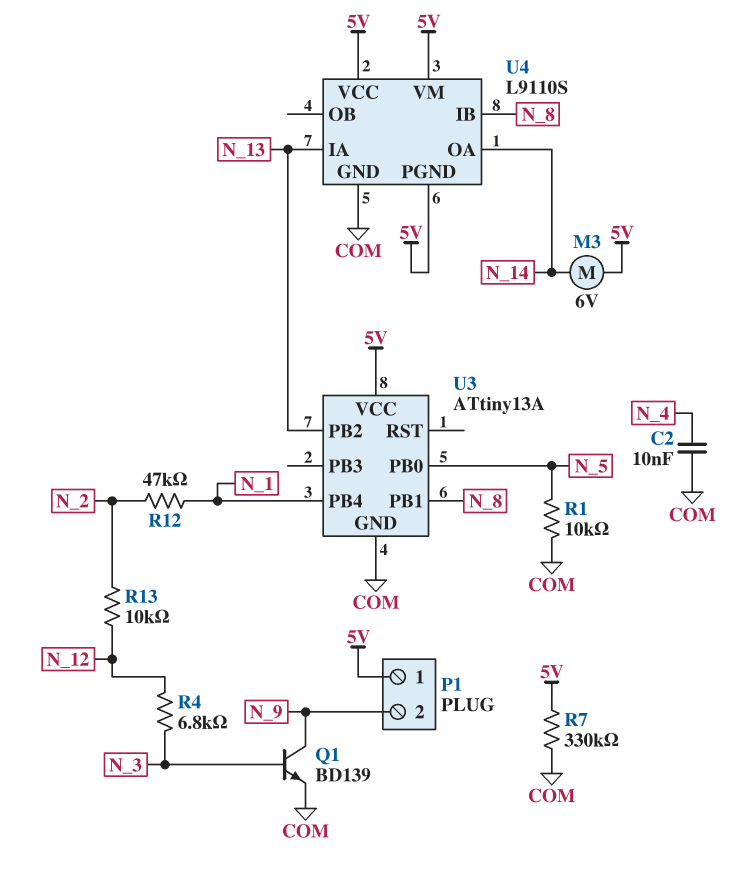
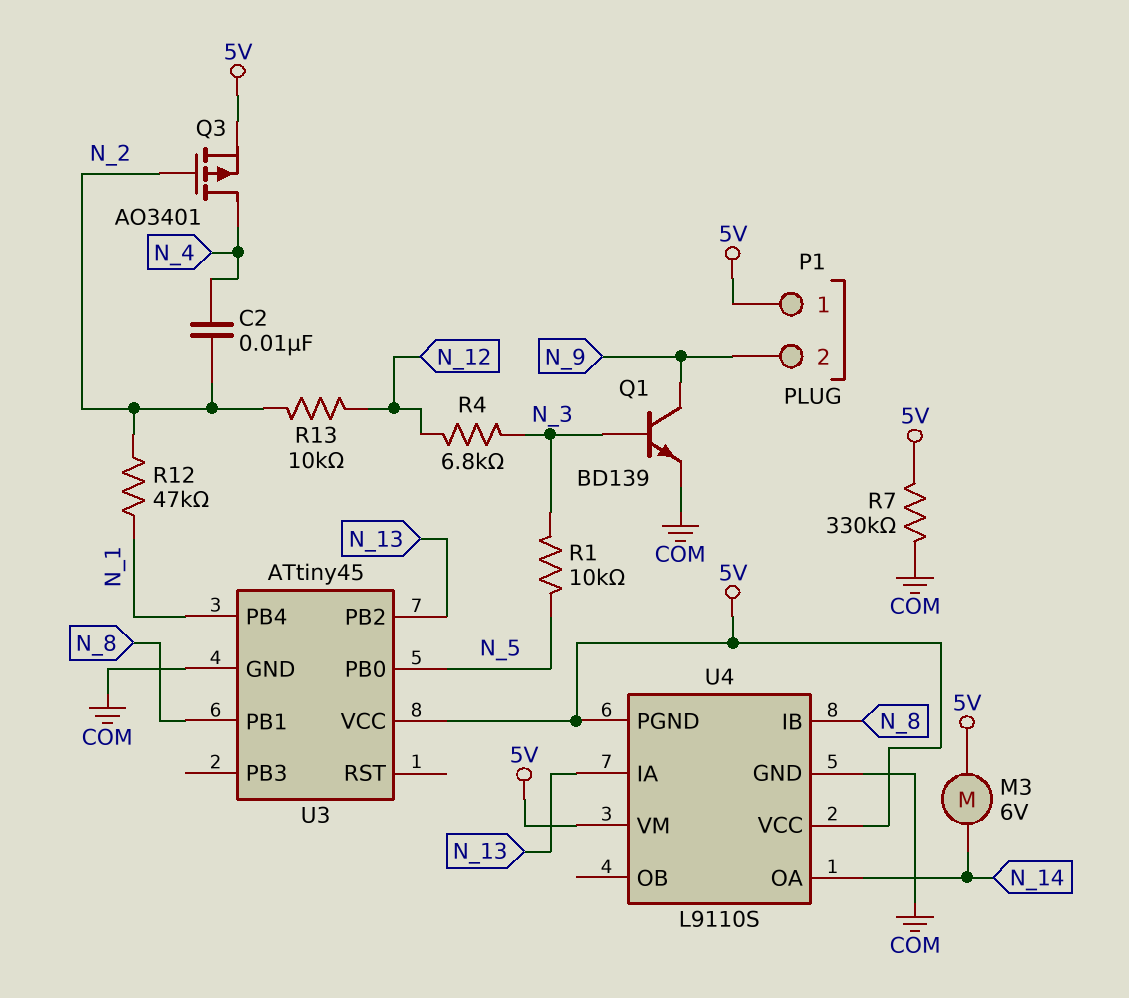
C2: 10nF (COM, N_4) -> 10nF (N_2, N_4)
Q3: none -> PMOS AO3401 (G N_2, D N_4, S 5V)
R1: 10k (COM, N_5) -> 10k (N_3, N_5)
U3: ATtiny13A -> ATtiny45

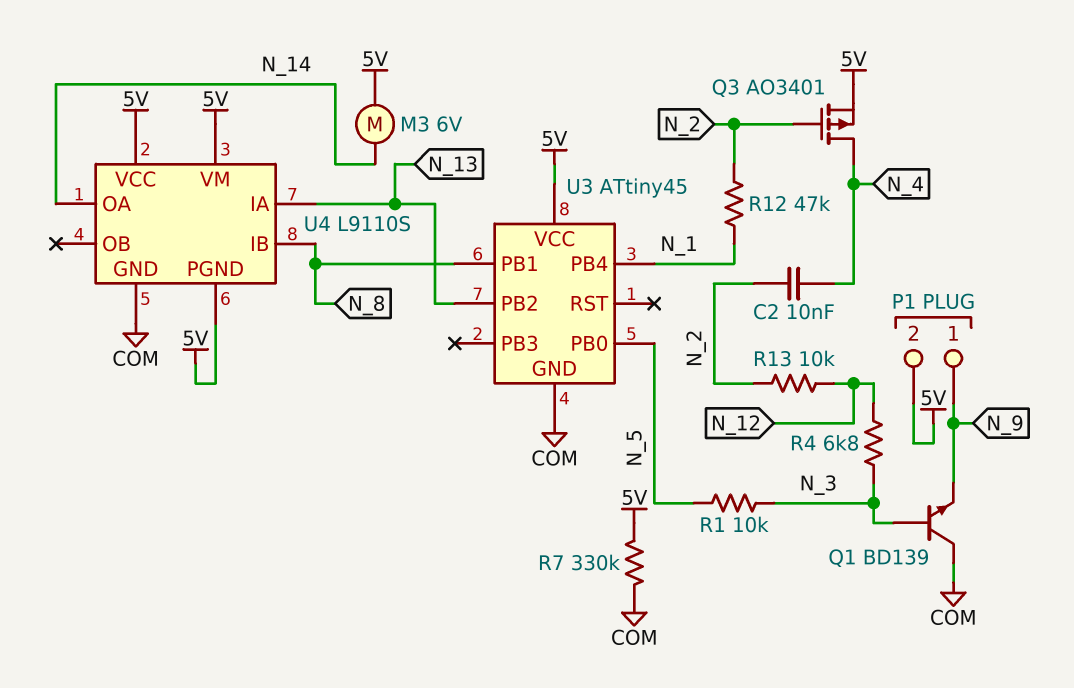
P1 pin 1: 5V -> N_9
P1 pin 2: N_9 -> 5V
Q1: NPN BD139 (B N_3, C N_9, E COM) -> NPN BD139 (B N_3, C COM, E N_9)

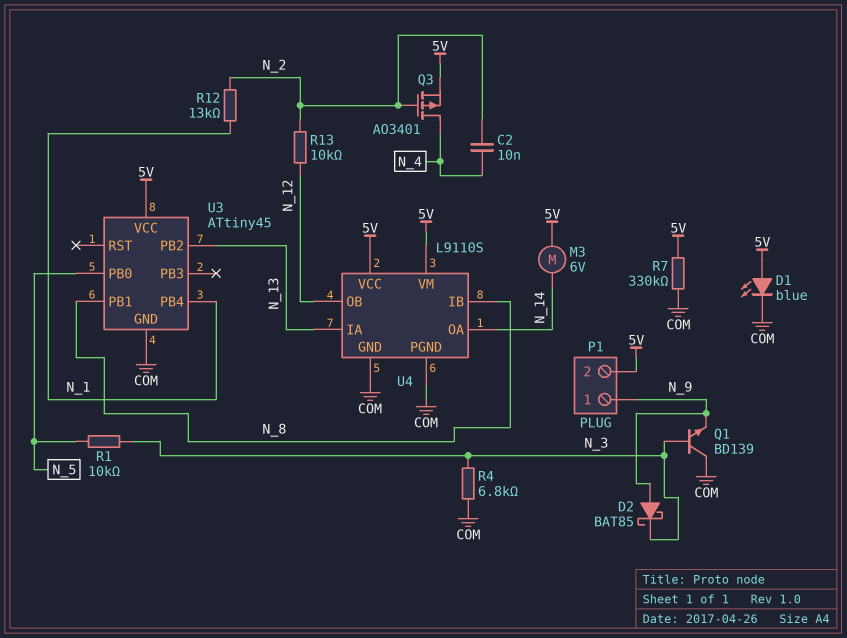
D1: none -> LED blue (A 5V, K COM)
D2: none -> schottky BAT85 (A N_9, K N_3)
R4: 6.8k (N_3, N_12) -> 6.8k (COM, N_3)
R12: 47k (N_1, N_2) -> 13k (N_1, N_2)
U4 pin OB: none -> N_12
U4 pin PGND: 5V -> COM

